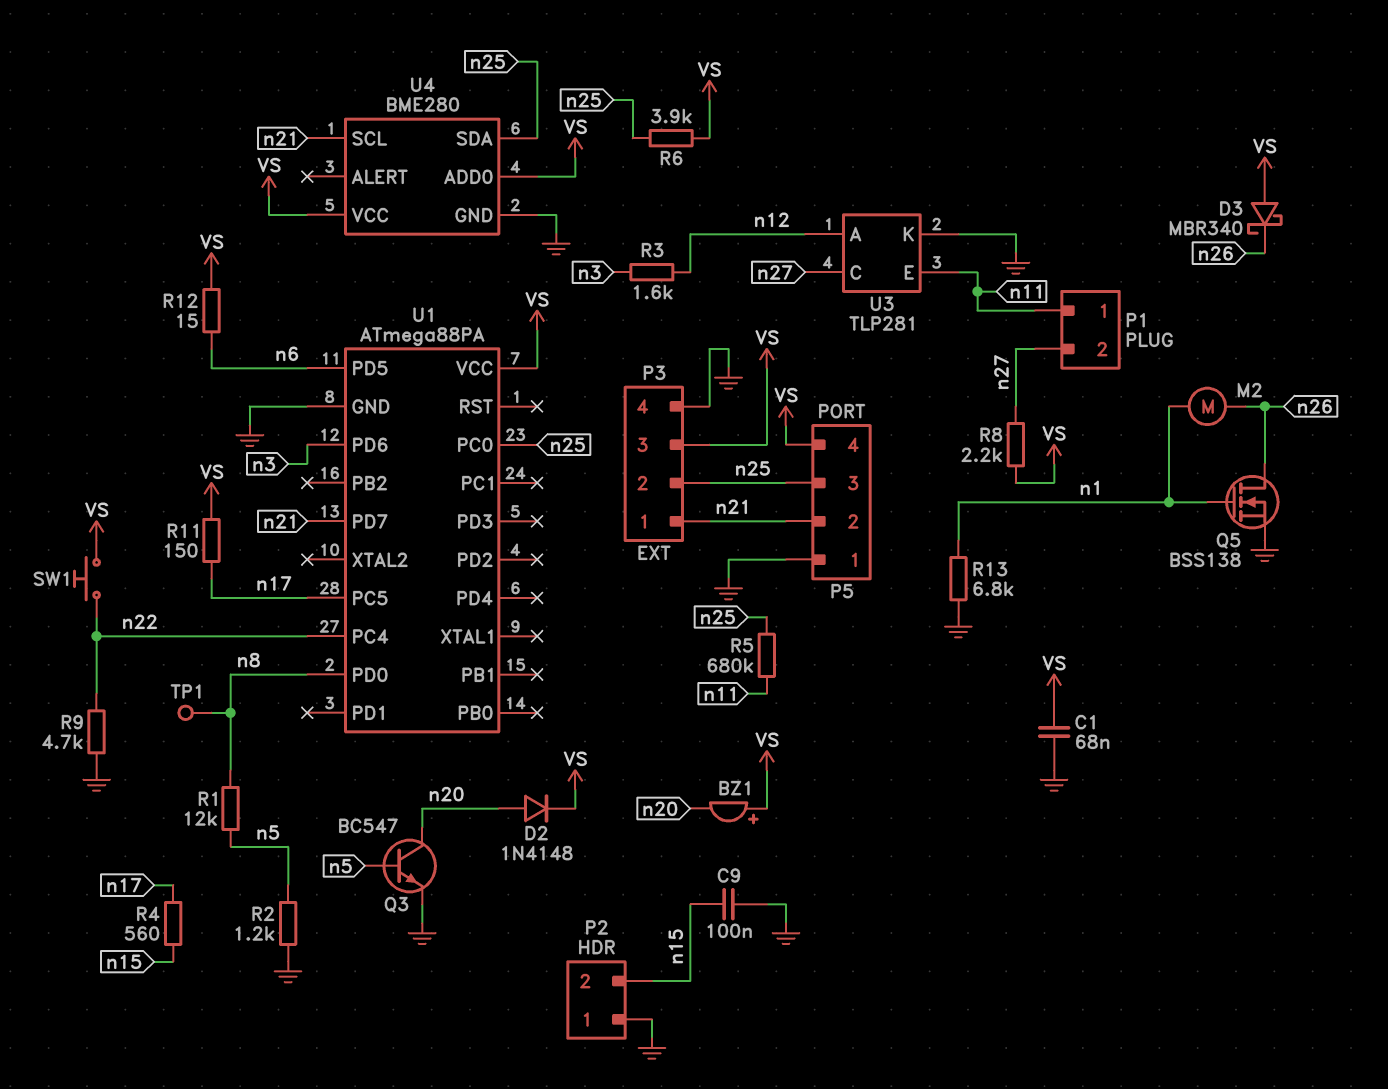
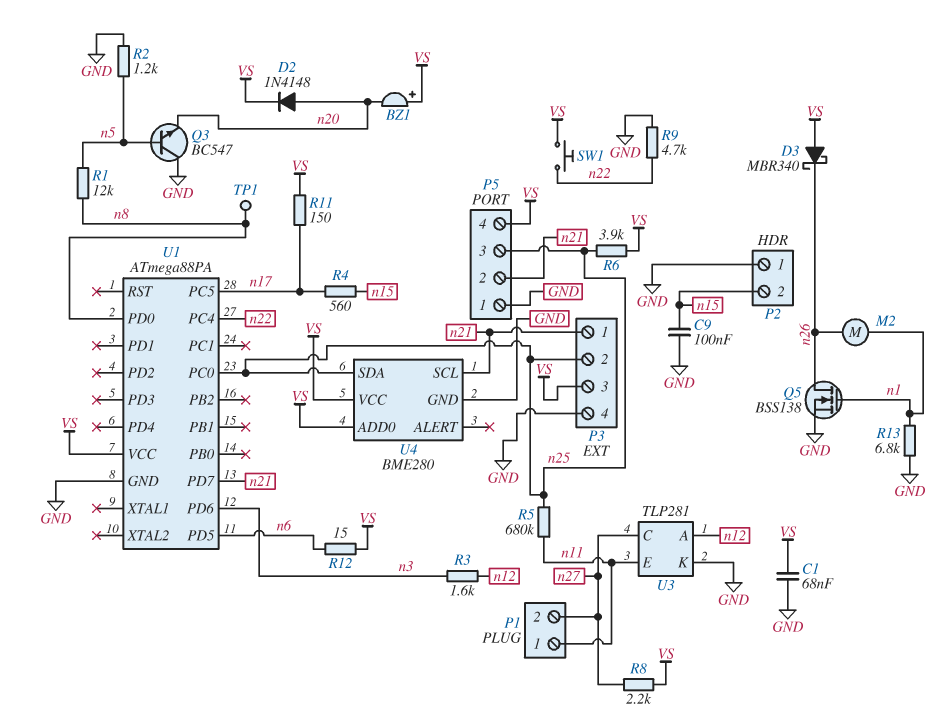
Q3: NPN BC547 (B n5, C n20, E GND) -> NPN BC547 (B n5, C GND, E n20)

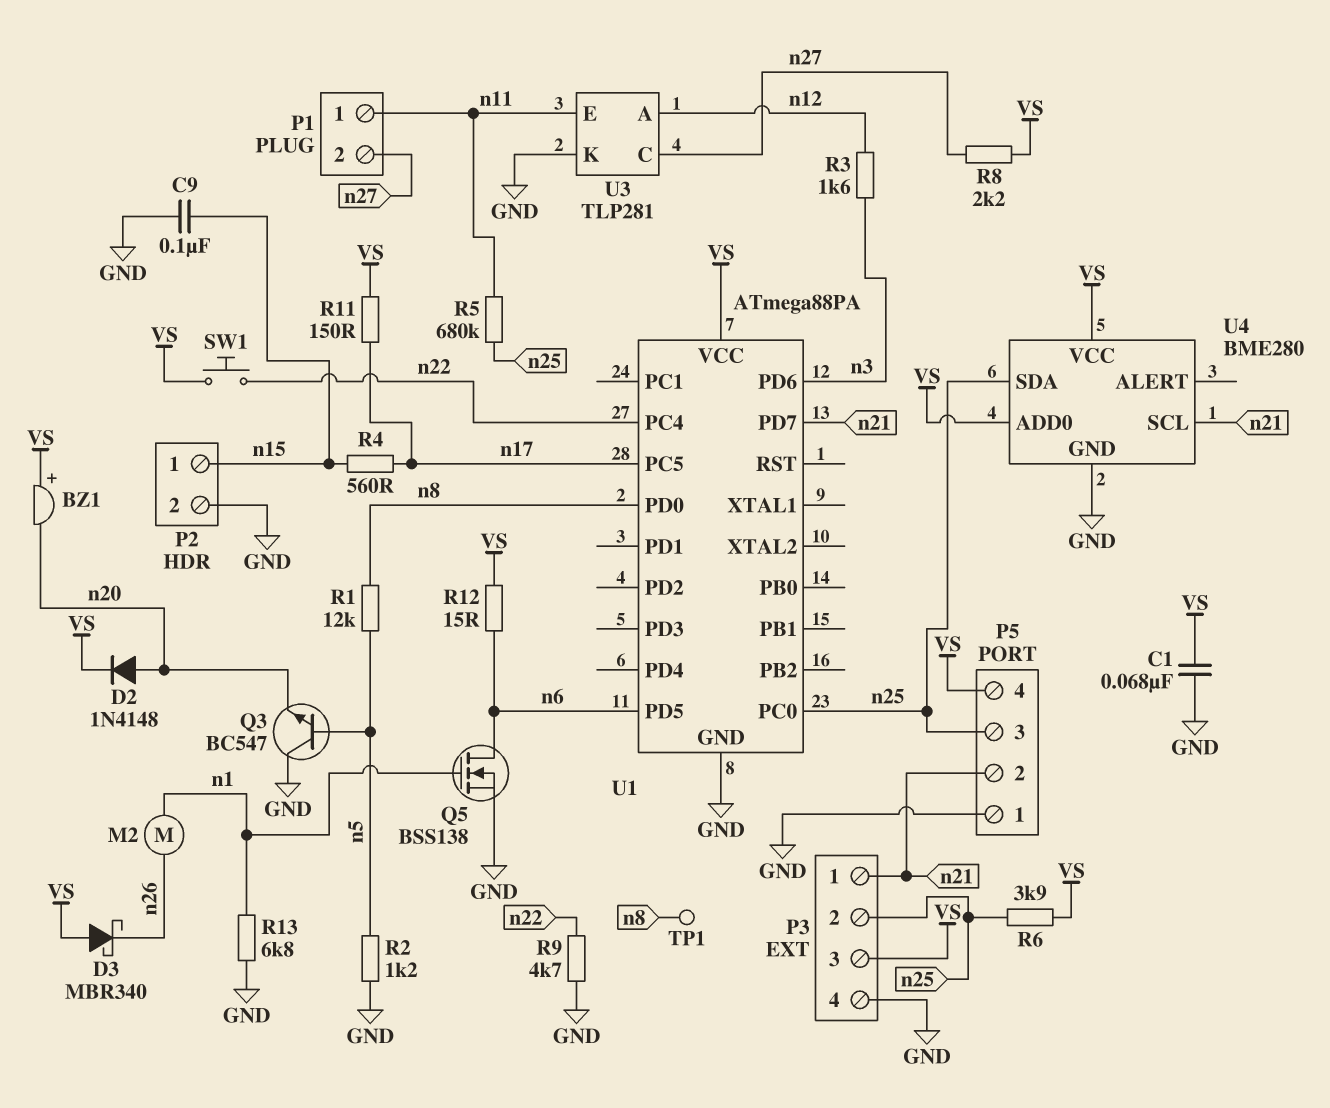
P2 pin 1: GND -> n15
P2 pin 2: n15 -> GND
Q5: NMOS BSS138 (G n1, D n26, S GND) -> NMOS BSS138 (G n1, D n6, S GND)

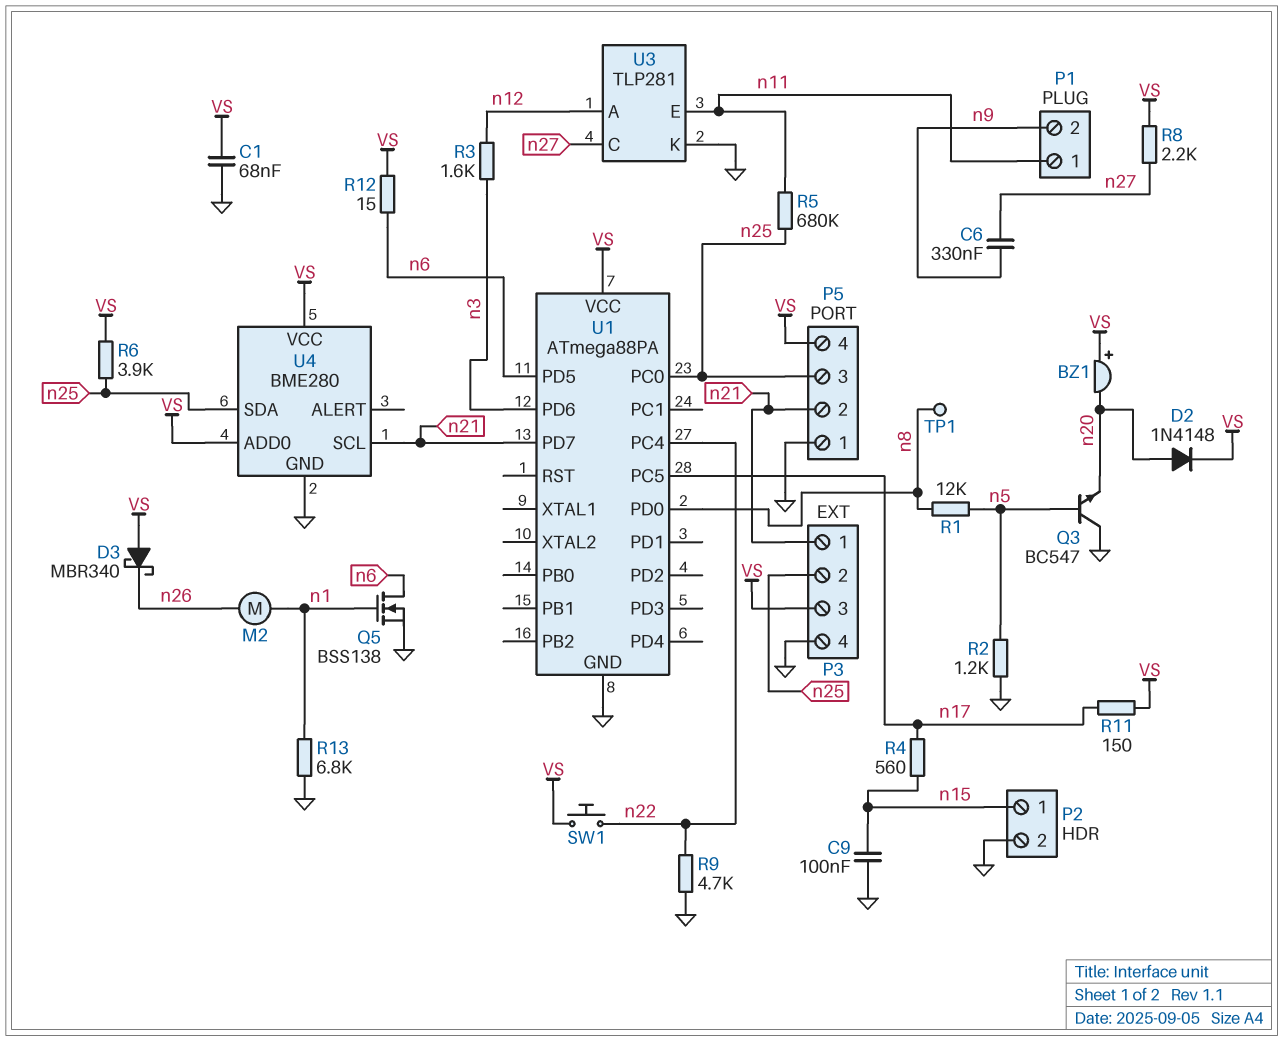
C6: none -> 330nF (n9, n27)
P1 pin 2: n27 -> n9

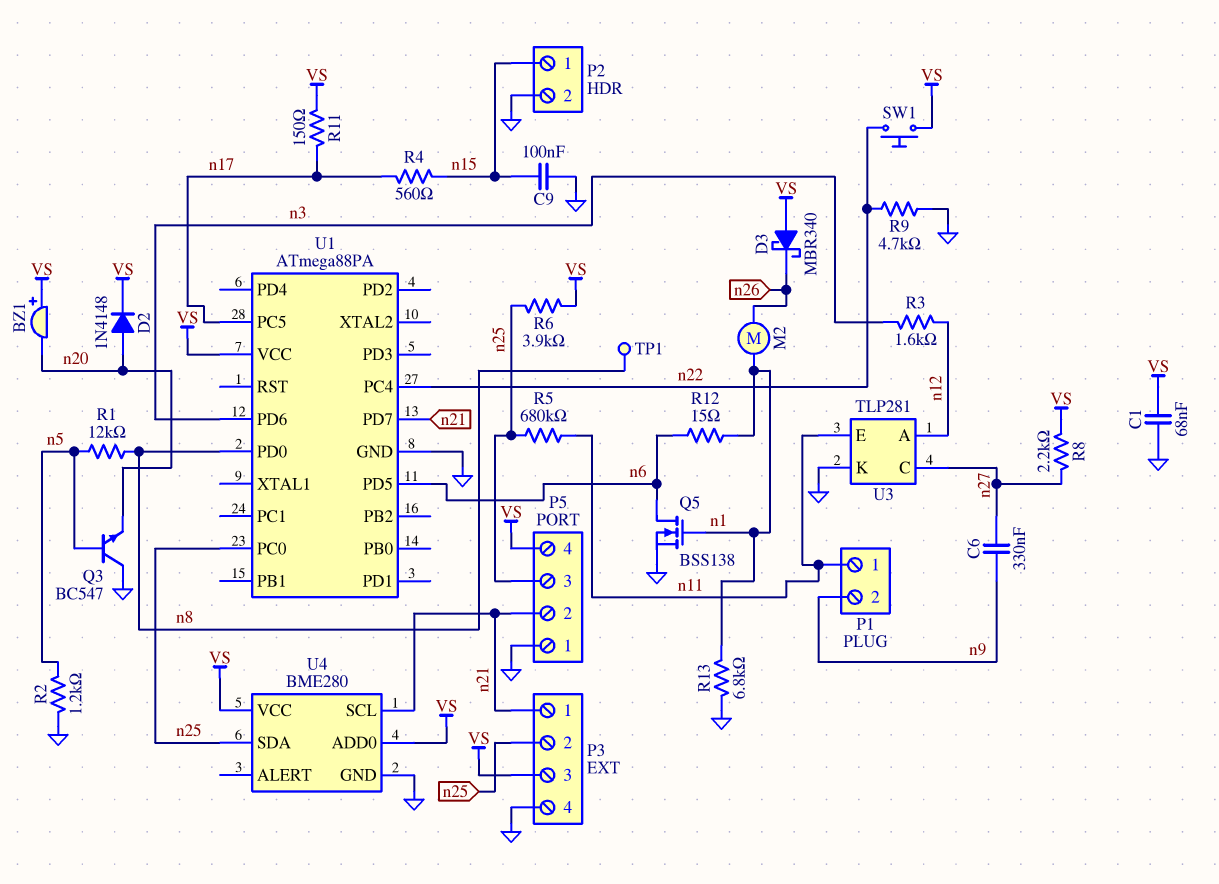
R12: 15 (VS, n6) -> 15 (n1, n6)

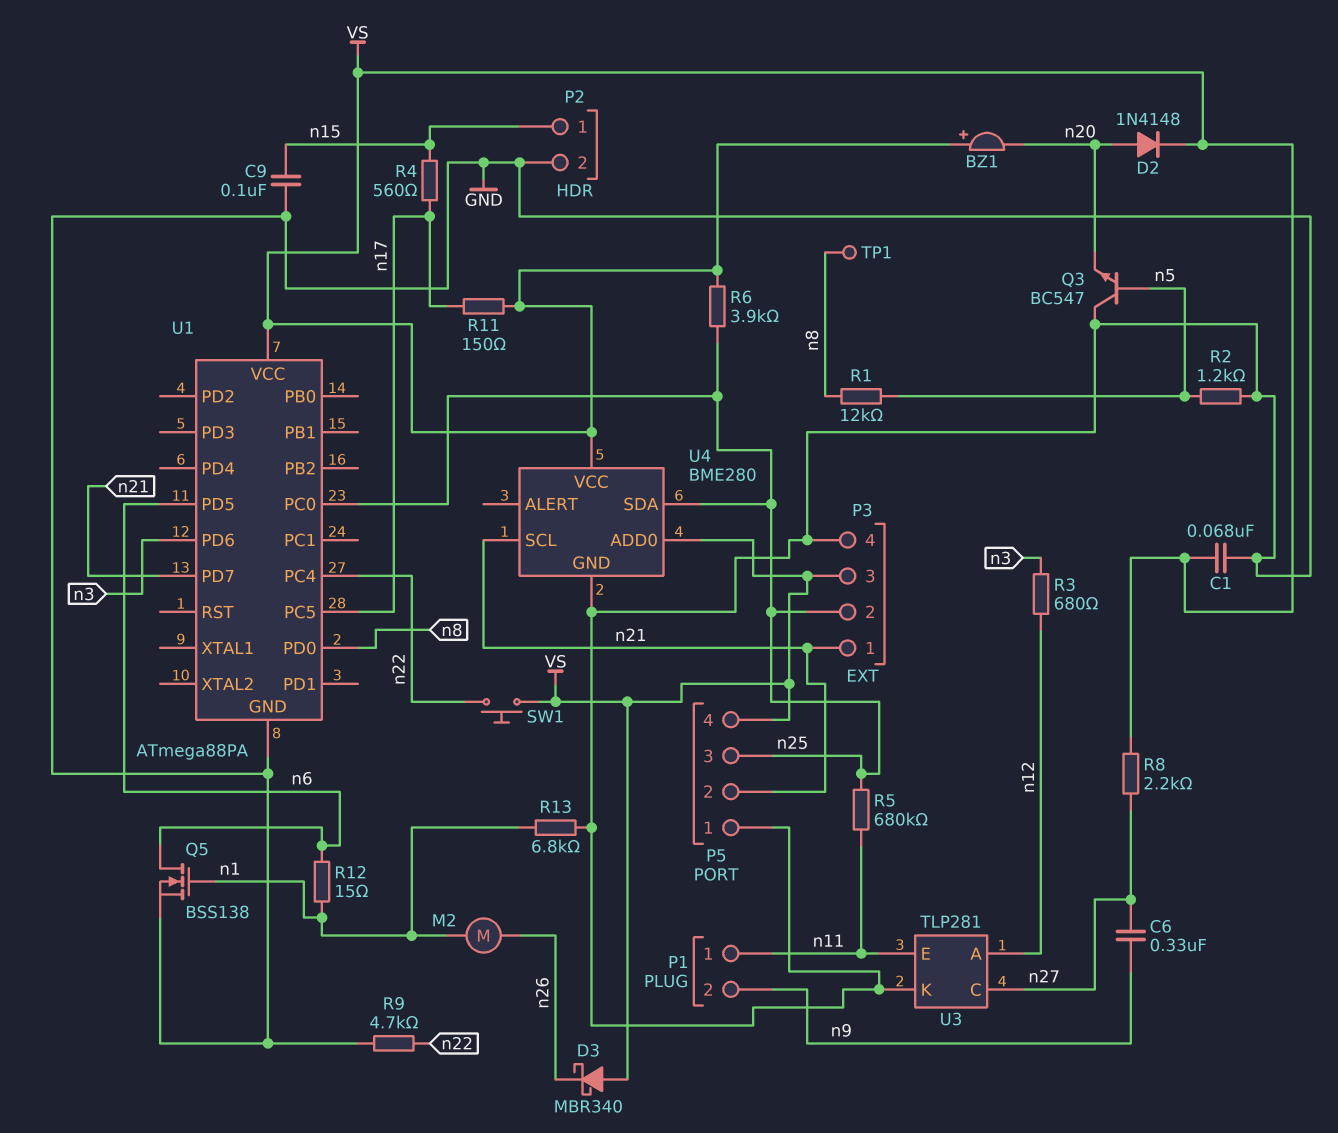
R3: 1.6k (n3, n12) -> 680 (n3, n12)

